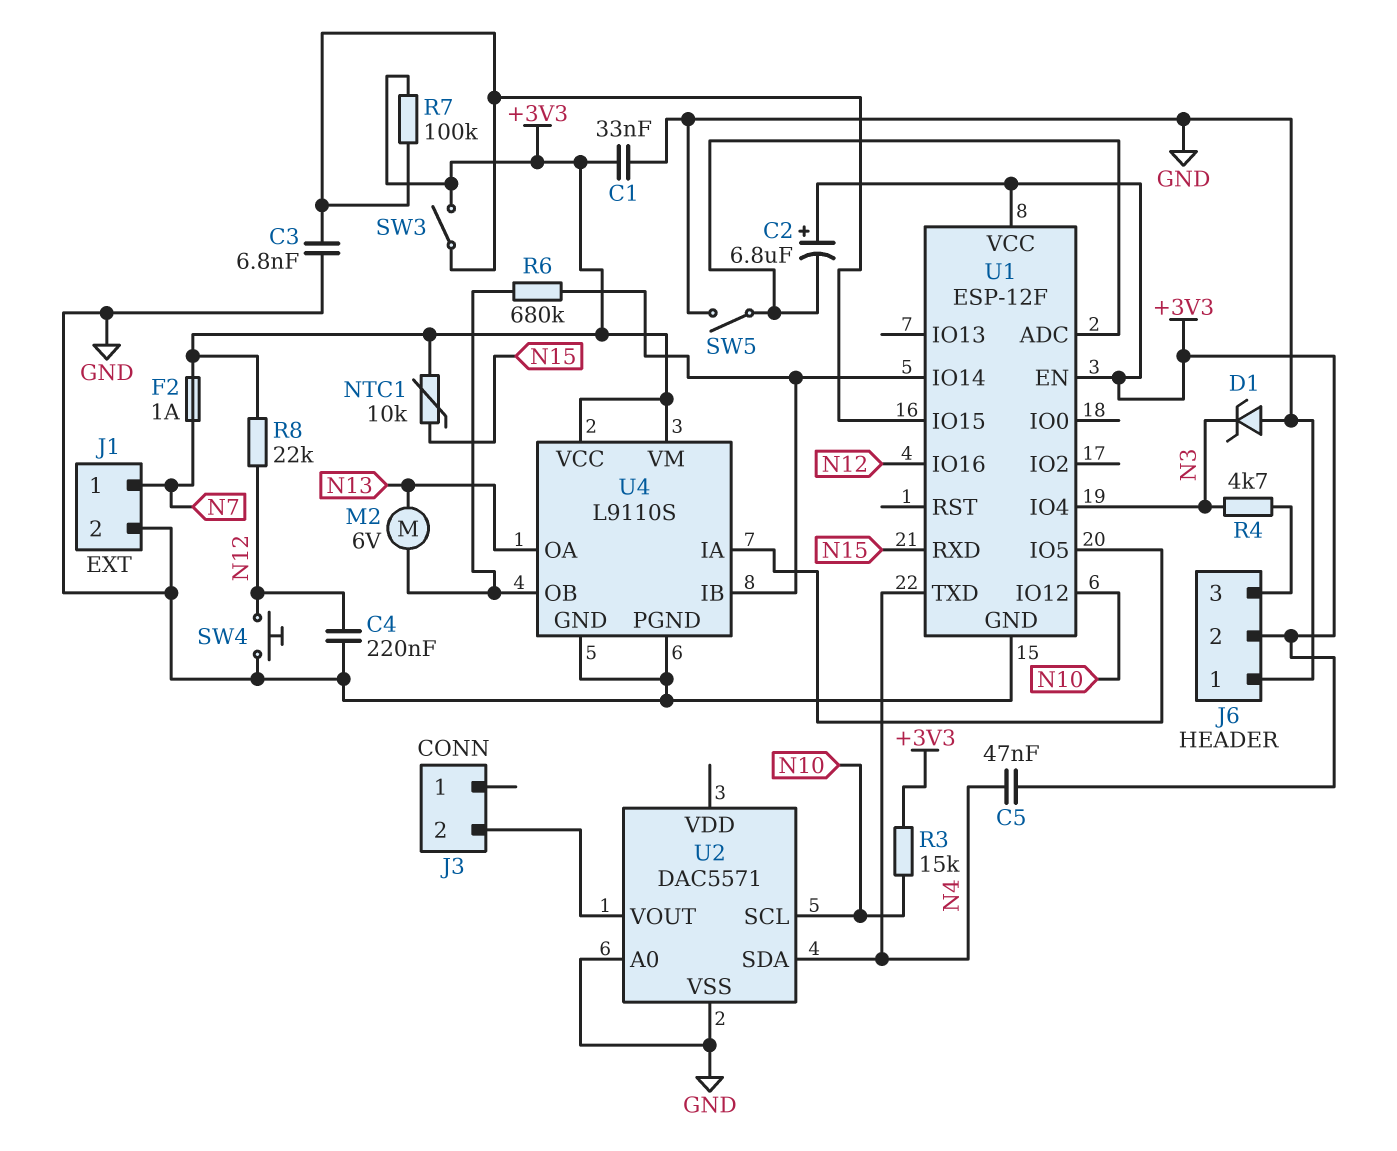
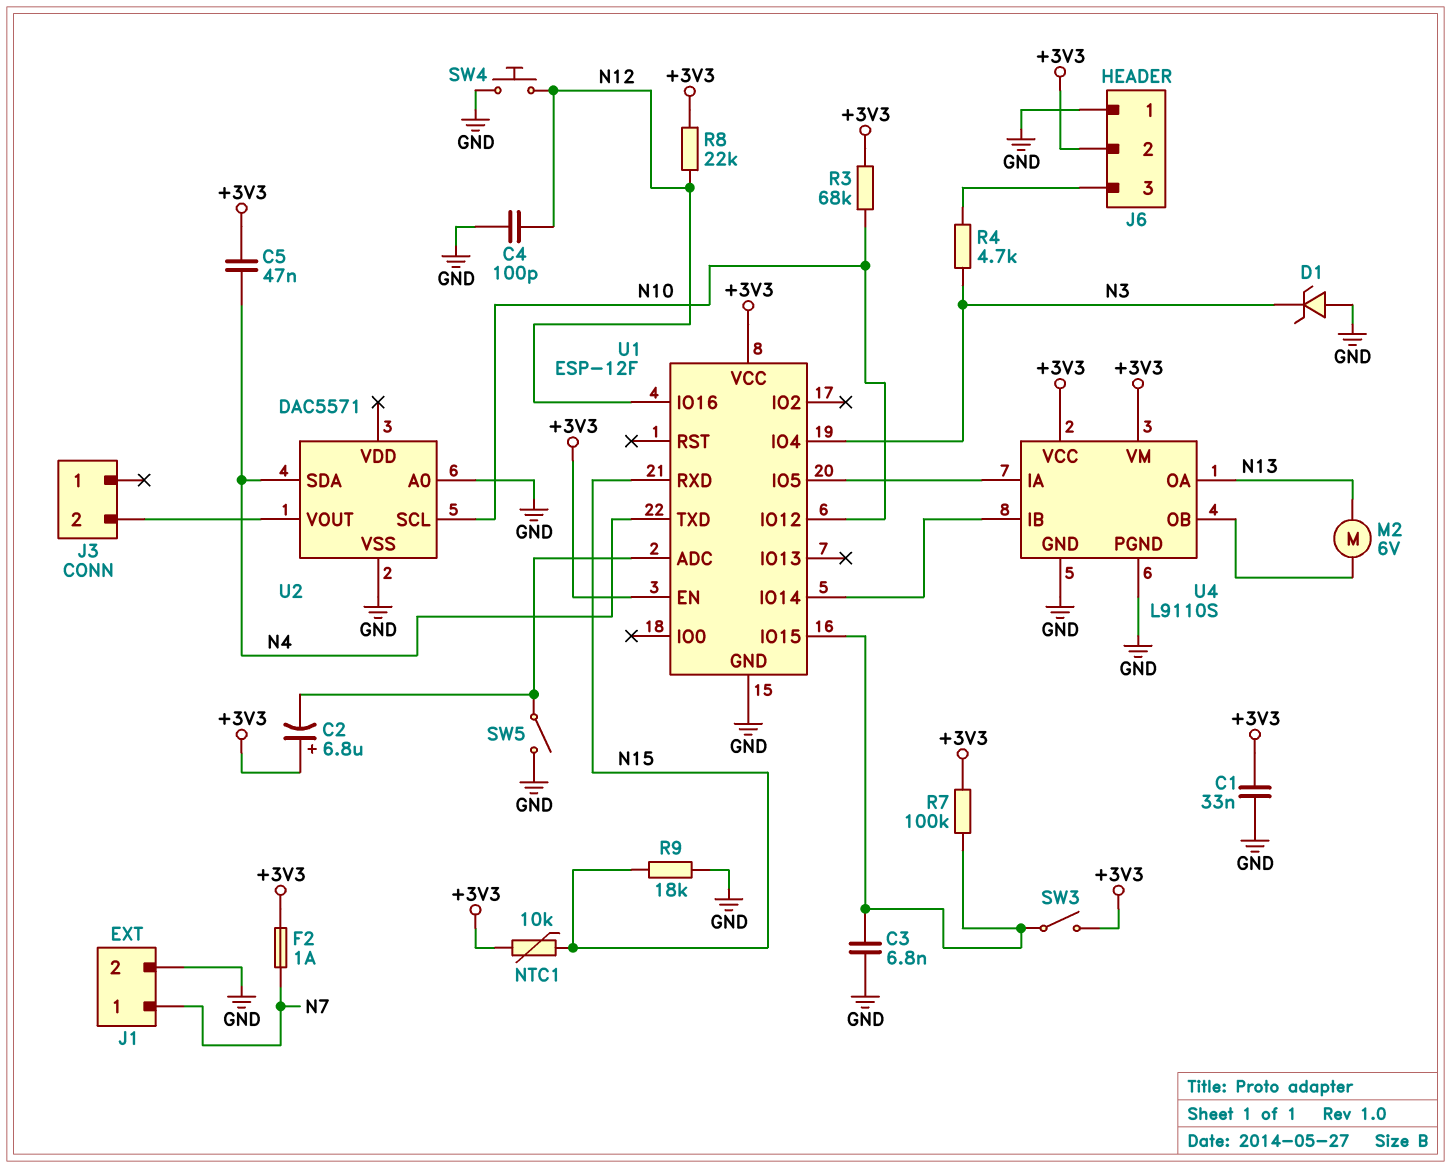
C4: 220nF (GND, N12) -> 100pF (GND, N12)
R3: 15k (+3V3, N10) -> 68k (+3V3, N10)
R6: 680k (U1/IO14, U4/OB) -> none
R9: none -> 18k (GND, N15)

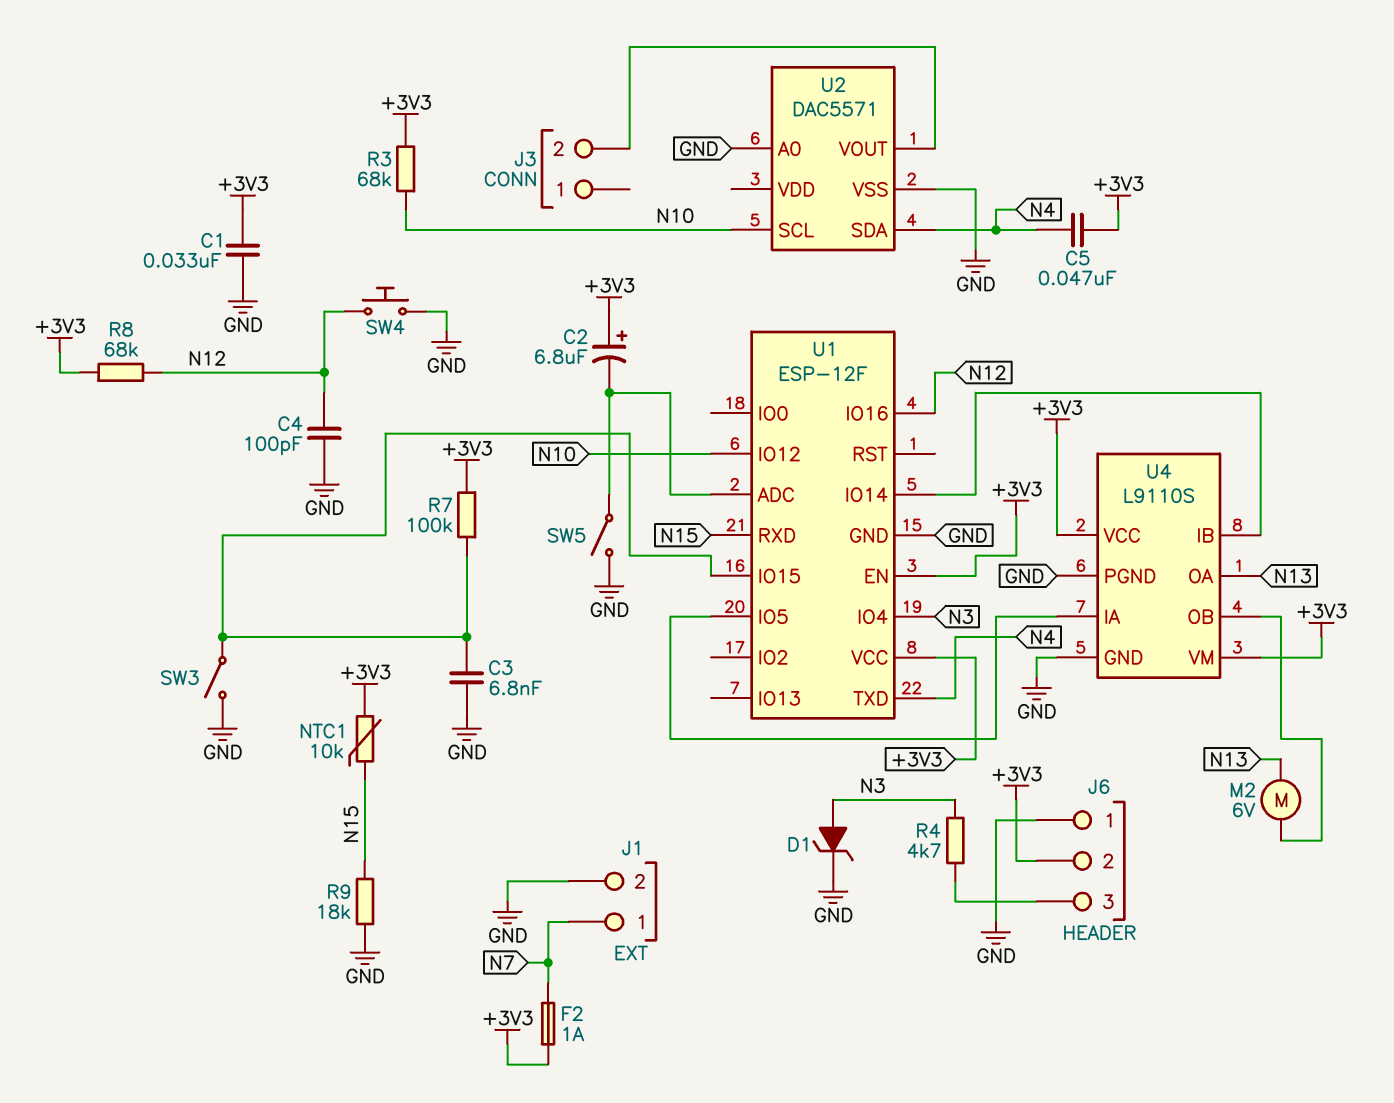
D1: zener (A GND, K N3) -> zener (A N3, K GND)
R8: 22k (+3V3, N12) -> 68k (+3V3, N12)
SW3: switch (+3V3, U1/IO15) -> switch (GND, U1/IO15)

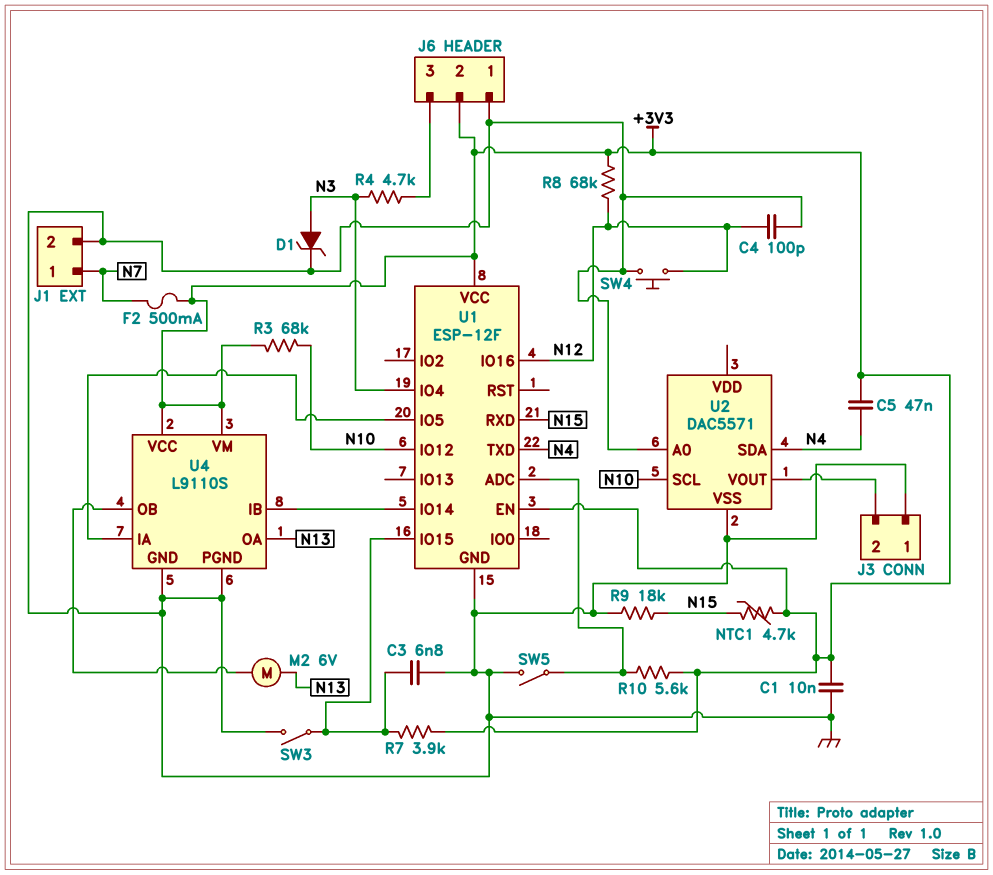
C1: 33nF (+3V3, GND) -> 10nF (+3V3, GND)
C2: 6.8uF (plus +3V3, minus U1/ADC) -> none
F2: 1A (+3V3, N7) -> 500mA (+3V3, N7)
J3 pin 1: none -> GND
NTC1: 10k (+3V3, N15) -> 4.7k (+3V3, N15)
R7: 100k (+3V3, U1/IO15) -> 3.9k (+3V3, U1/IO15)
R10: none -> 5.6k (+3V3, U1/ADC)

